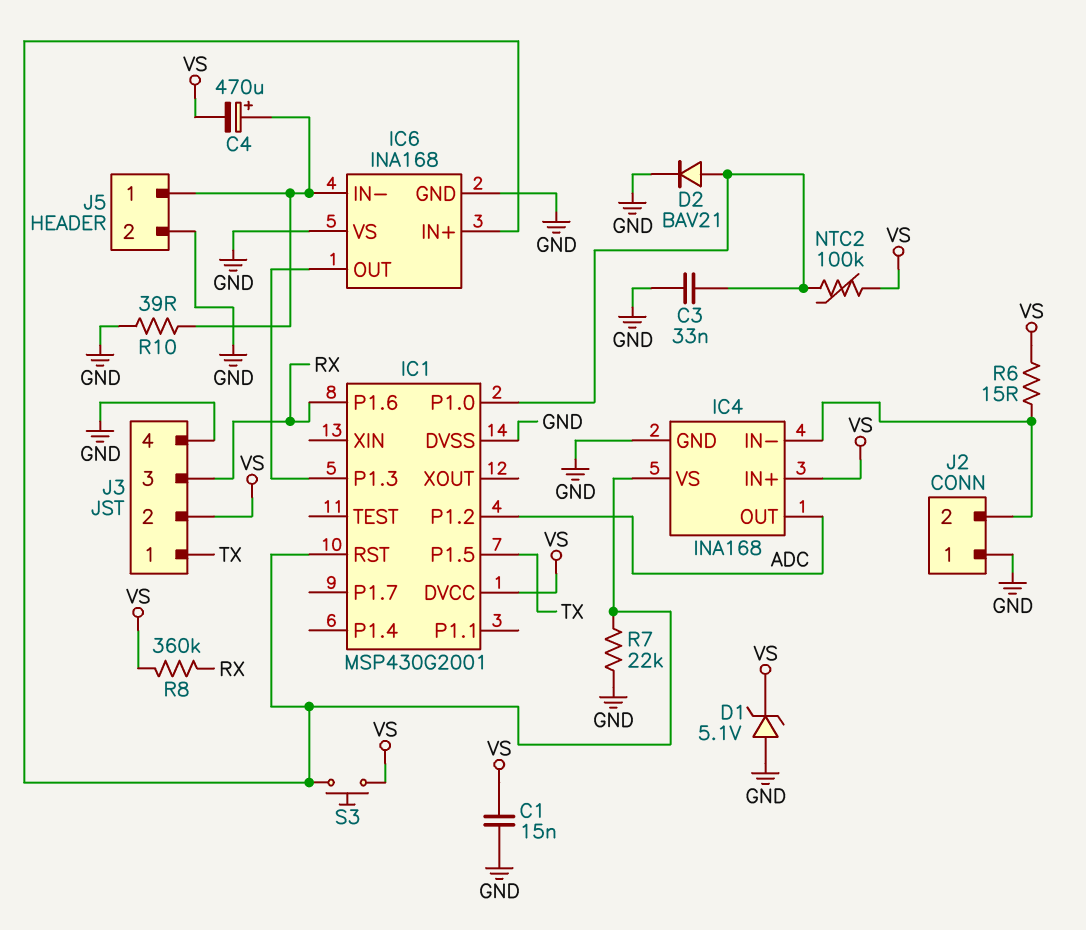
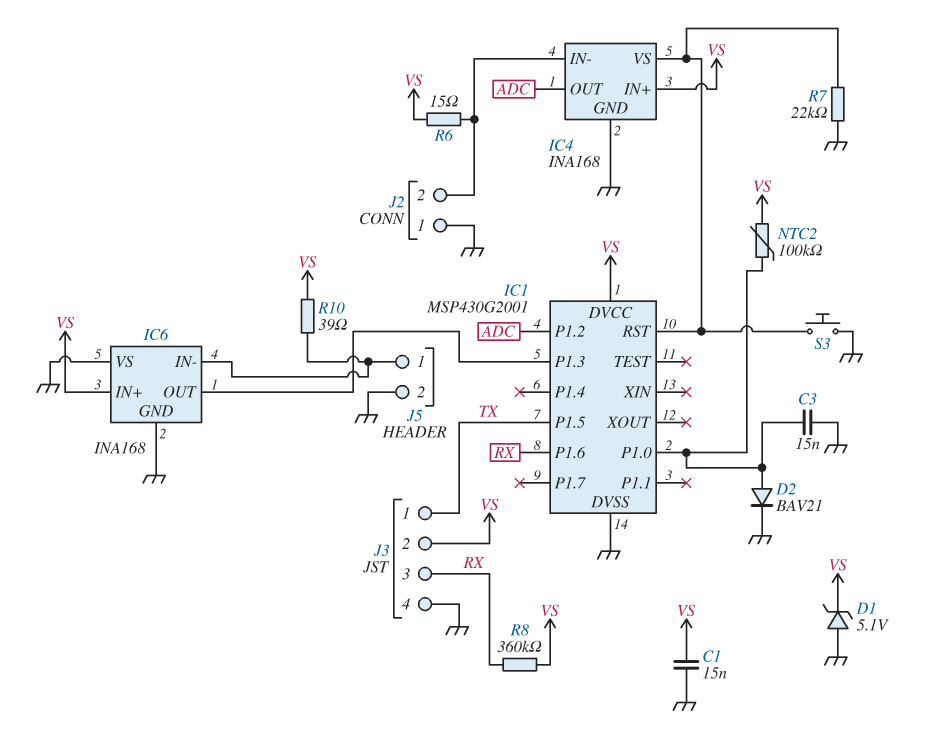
C3: 33nF (GND, IC1/P1.0) -> 15nF (GND, IC1/P1.0)
C4: 470uF (plus IC6/IN-, minus VS) -> none
IC6 pin IN+: IC1/RST -> VS
R10: 39 (GND, IC6/IN-) -> 39 (IC6/IN-, VS)
S3: button (IC1/RST, VS) -> button (GND, IC1/RST)

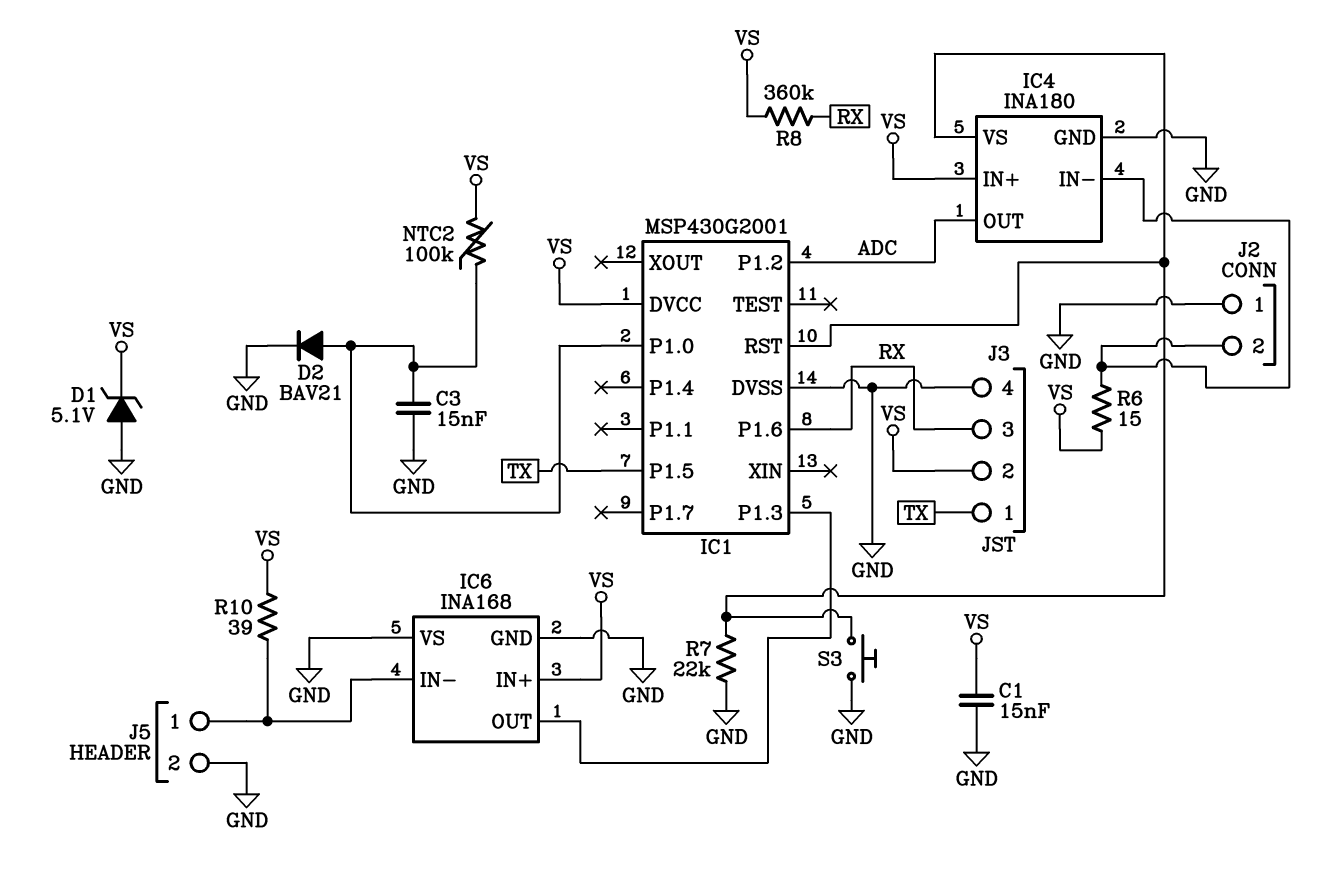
IC4: INA168 -> INA180

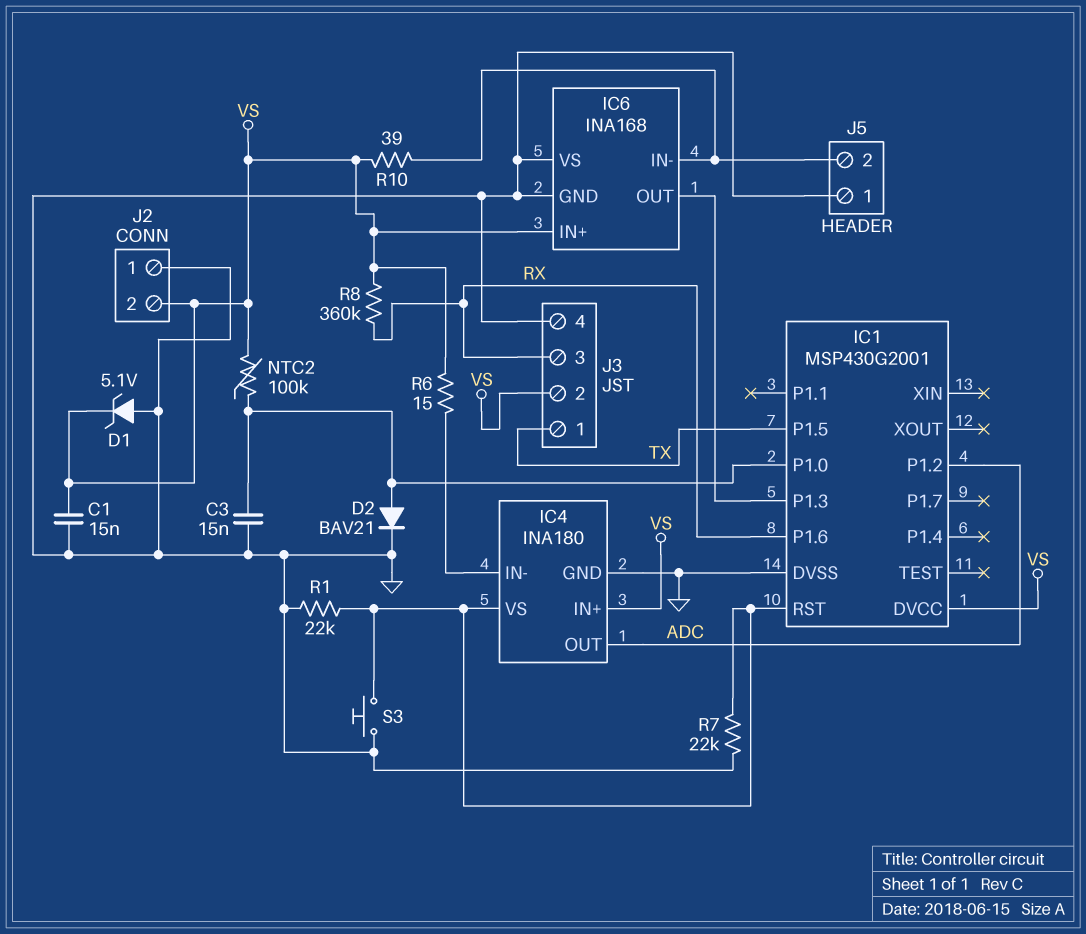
J2 pin 2: IC4/IN- -> VS
J5 pin 1: IC6/IN- -> GND
J5 pin 2: GND -> IC6/IN-
R1: none -> 22k (GND, IC1/RST)

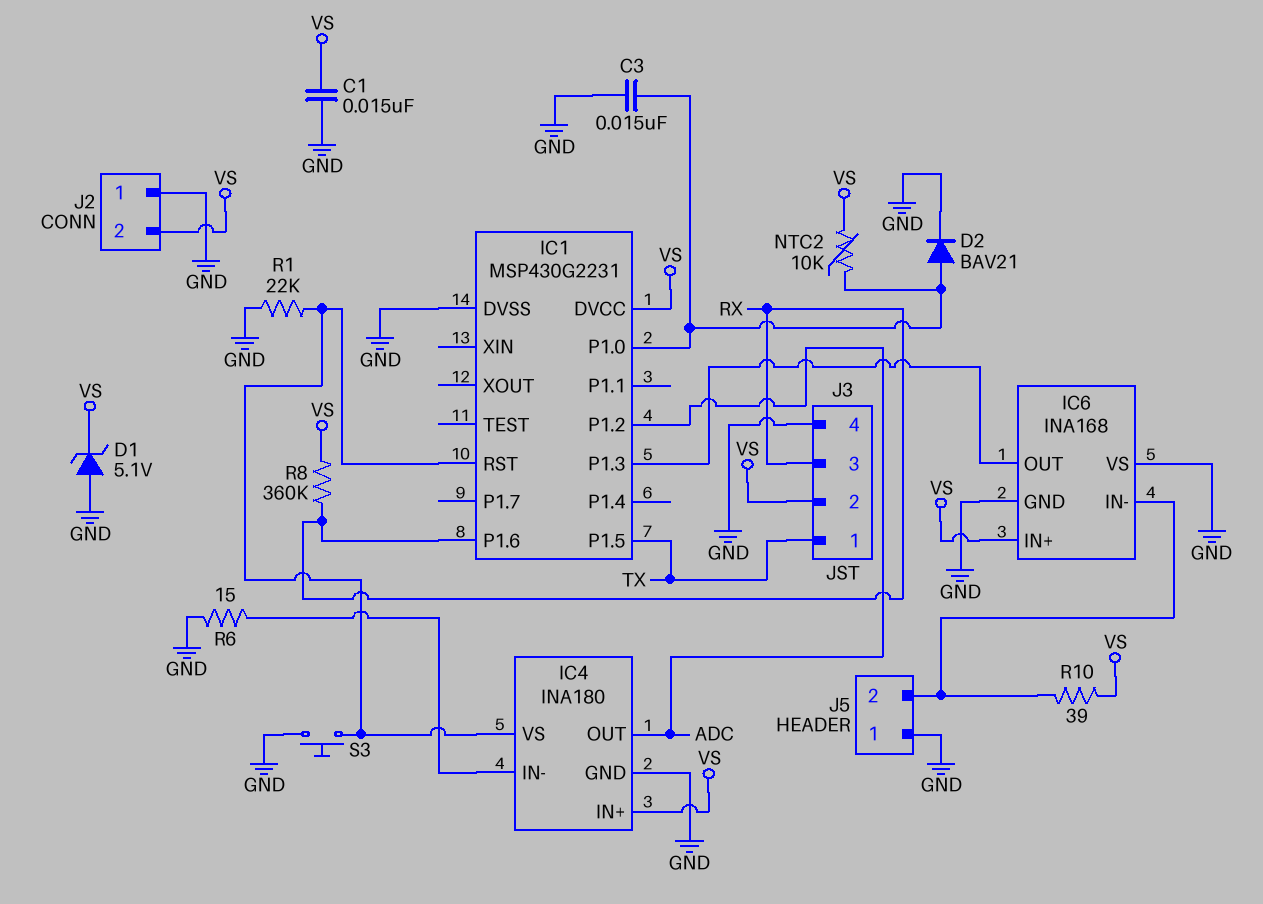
IC1: MSP430G2001 -> MSP430G2231
NTC2: 100k (IC1/P1.0, VS) -> 10k (IC1/P1.0, VS)
R6: 15 (IC4/IN-, VS) -> 15 (GND, IC4/IN-)
R7: 22k (GND, IC1/RST) -> none

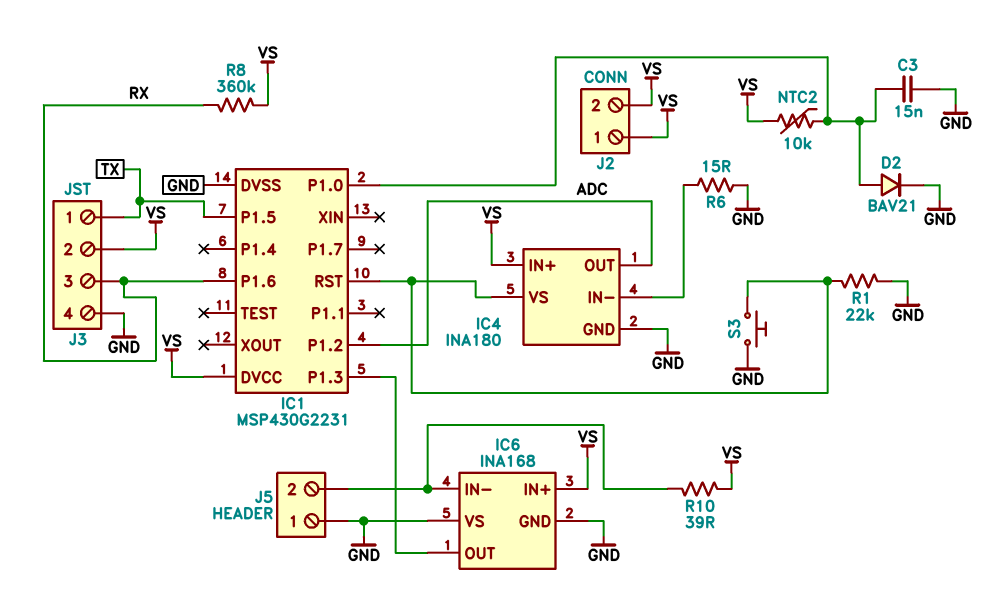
C1: 15nF (GND, VS) -> none
D1: zener 5.1V (A GND, K VS) -> none
J2 pin 1: GND -> VS

